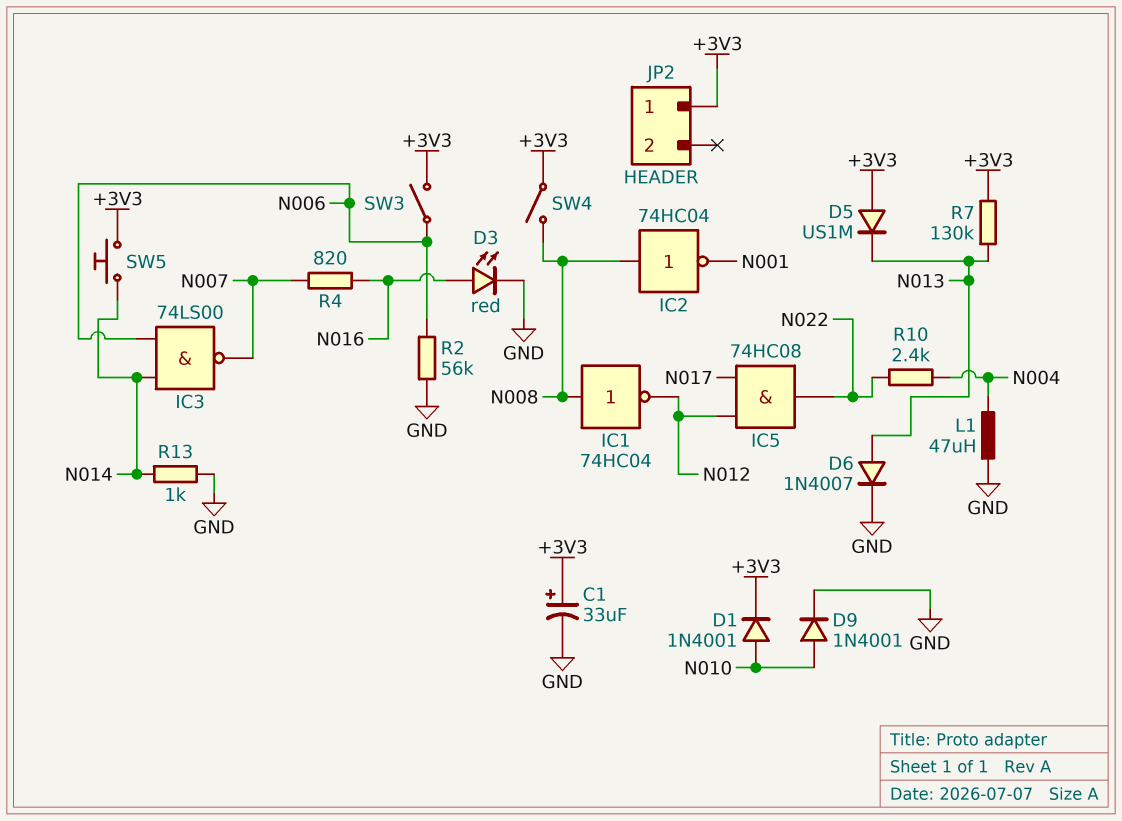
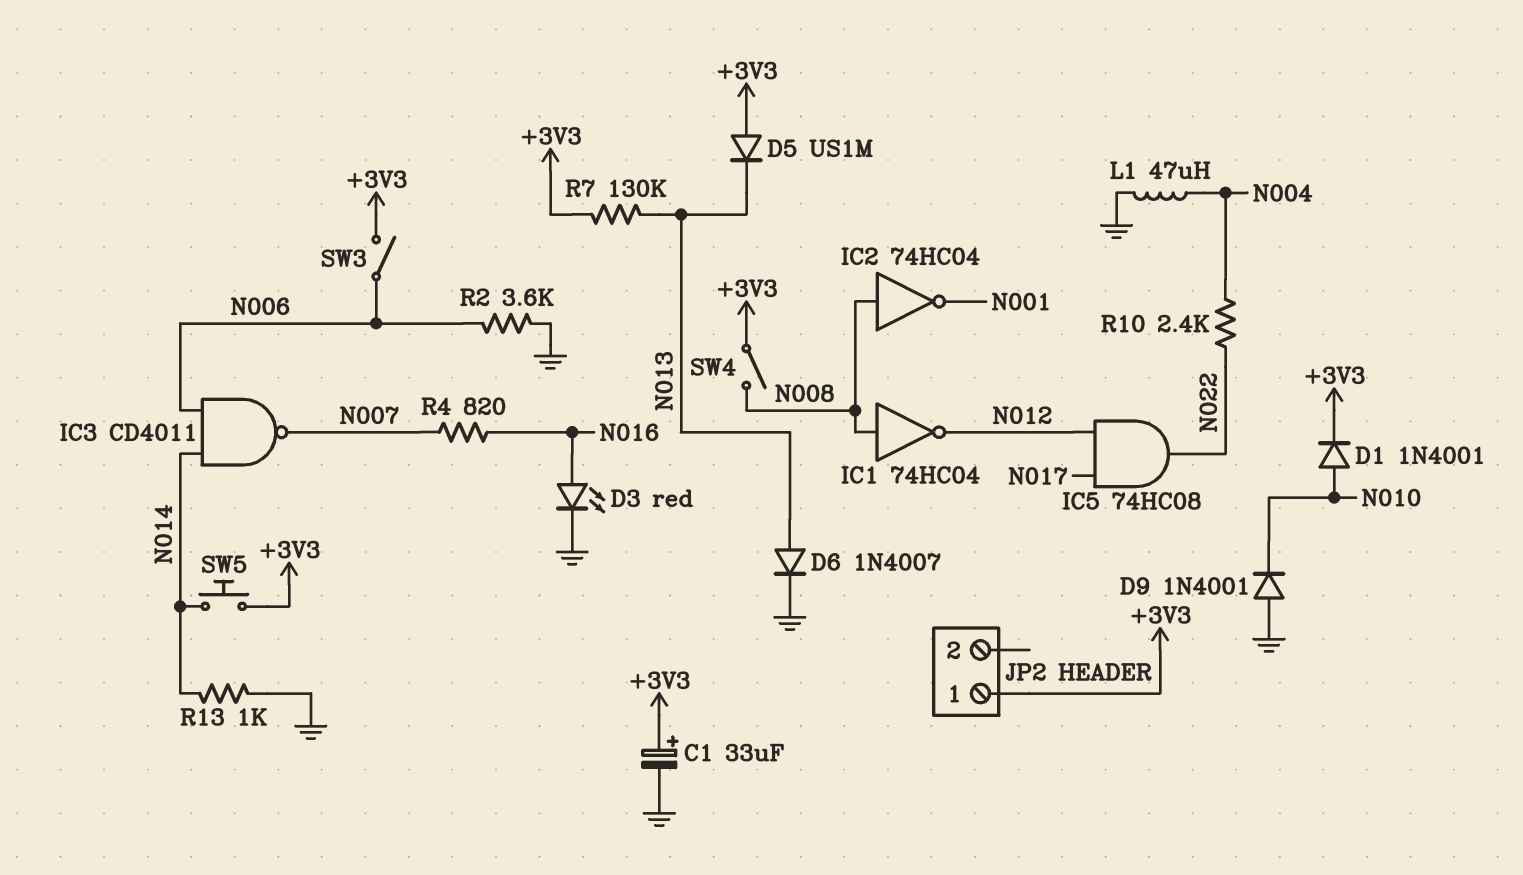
D9: diode 1N4001 (A N010, K GND) -> diode 1N4001 (A GND, K N010)
IC3: NAND 74LS00 (in N006, in N014, out N007) -> NAND CD4011 (in N006, in N014, out N007)
R2: 56k (GND, N006) -> 3.6k (GND, N006)

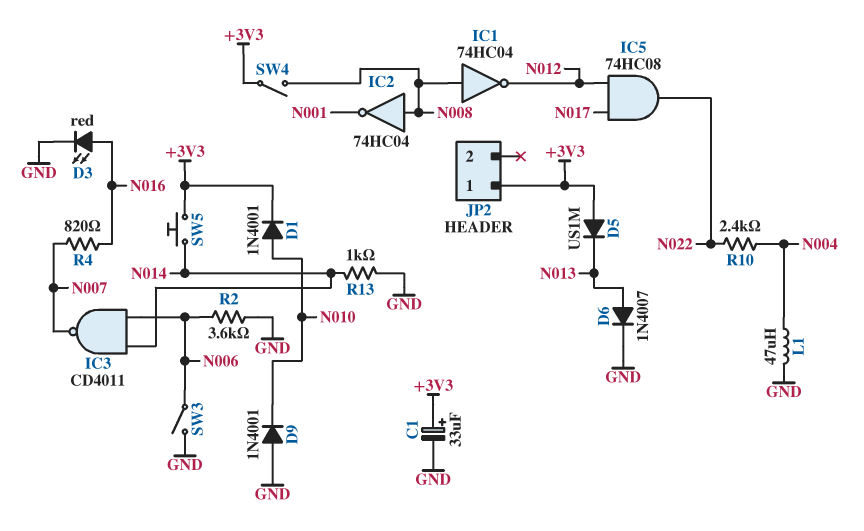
R7: 130k (+3V3, N013) -> none
SW3: switch (+3V3, N006) -> switch (GND, N006)

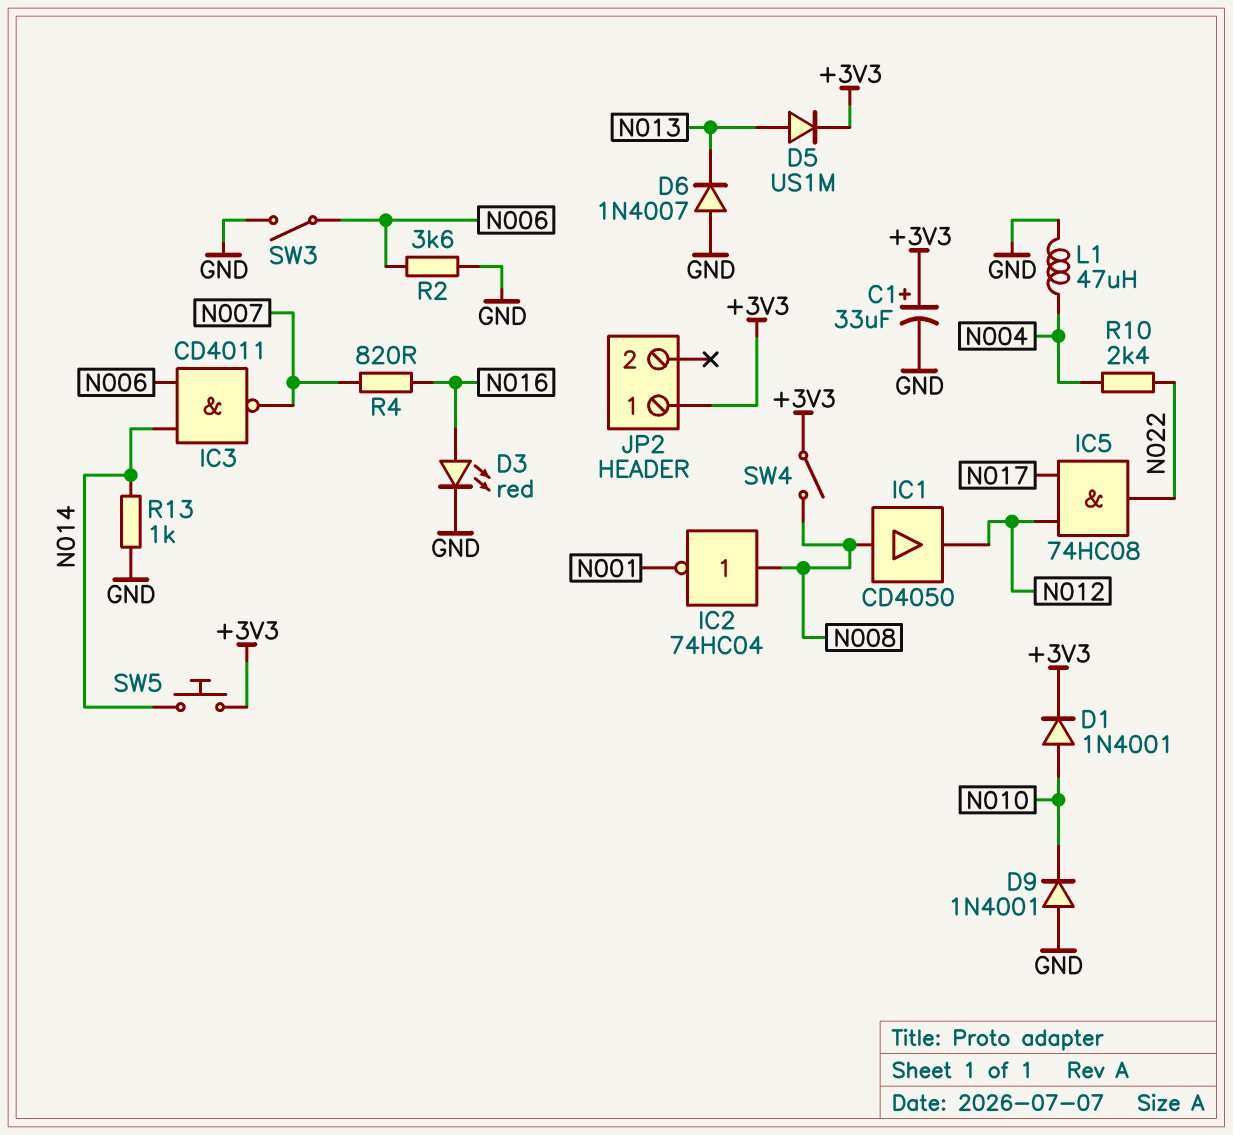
D5: diode US1M (A +3V3, K N013) -> diode US1M (A N013, K +3V3)
D6: diode 1N4007 (A N013, K GND) -> diode 1N4007 (A GND, K N013)
IC1: NOT 74HC04 (in N008, out N012) -> buffer CD4050 (in N008, out N012)

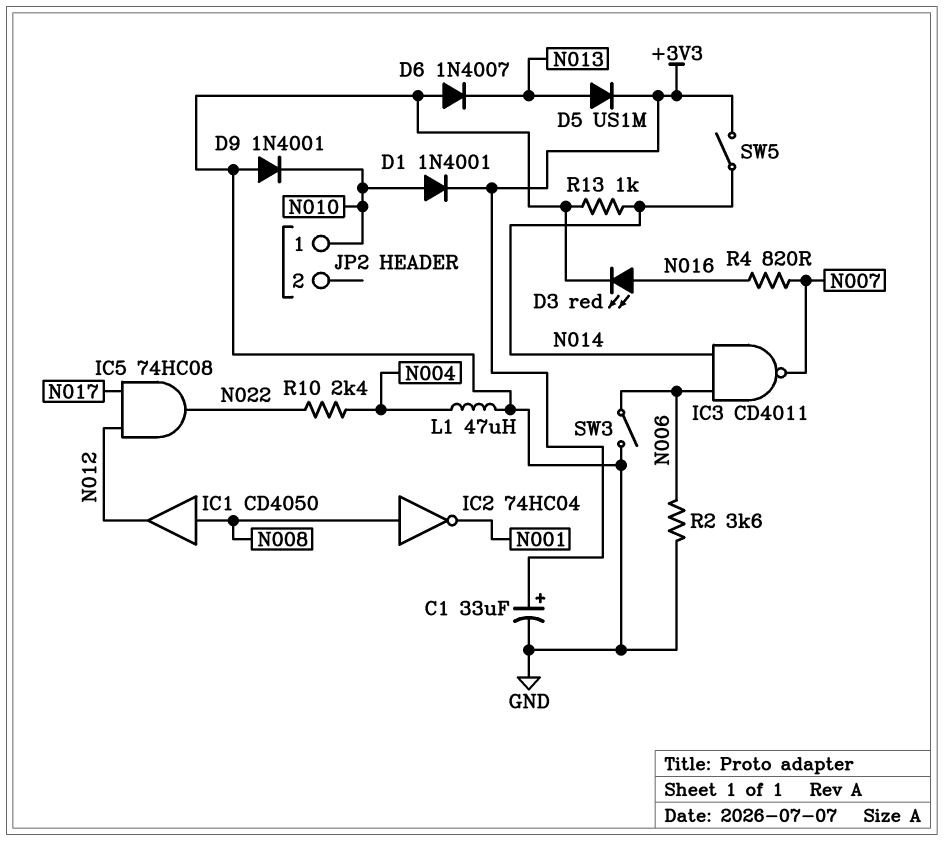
JP2 pin 1: +3V3 -> N010
SW4: switch (+3V3, N008) -> none
SW5: button (+3V3, N014) -> switch (+3V3, N014)

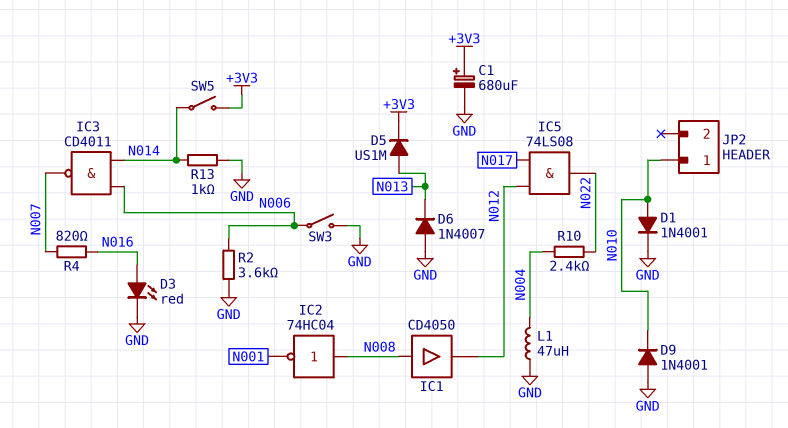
C1: 33uF (plus +3V3, minus GND) -> 680uF (plus +3V3, minus GND)
D1: diode 1N4001 (A N010, K +3V3) -> diode 1N4001 (A N010, K GND)
IC5: AND 74HC08 (in N012, in N017, out N022) -> AND 74LS08 (in N012, in N017, out N022)

